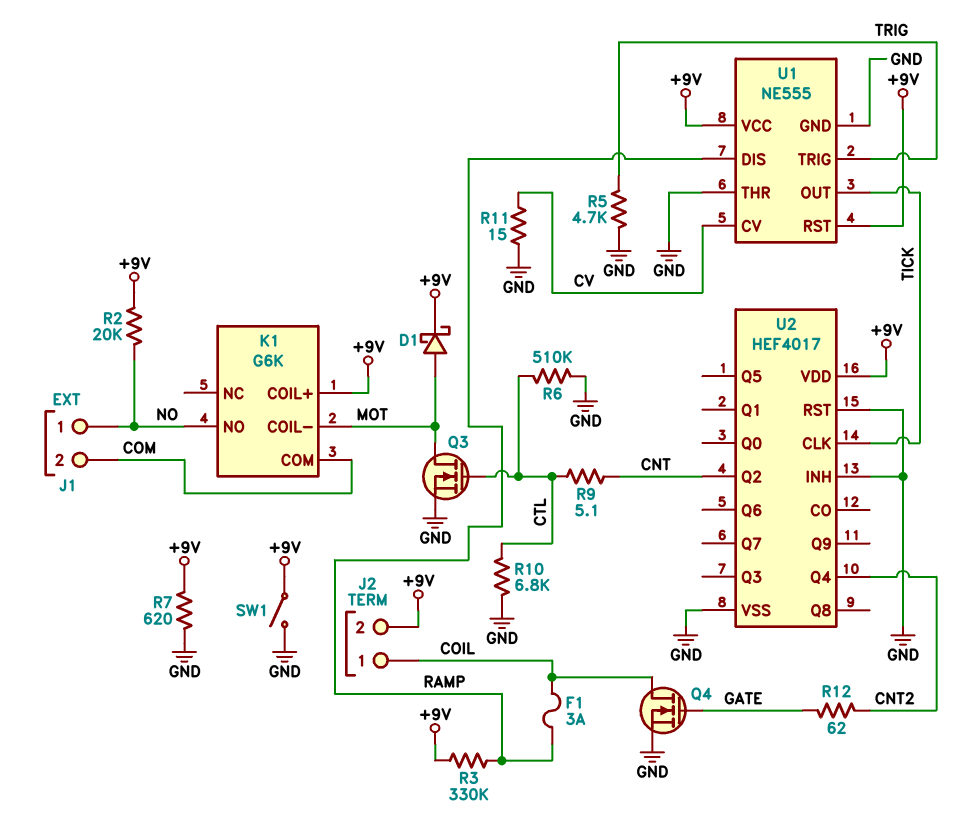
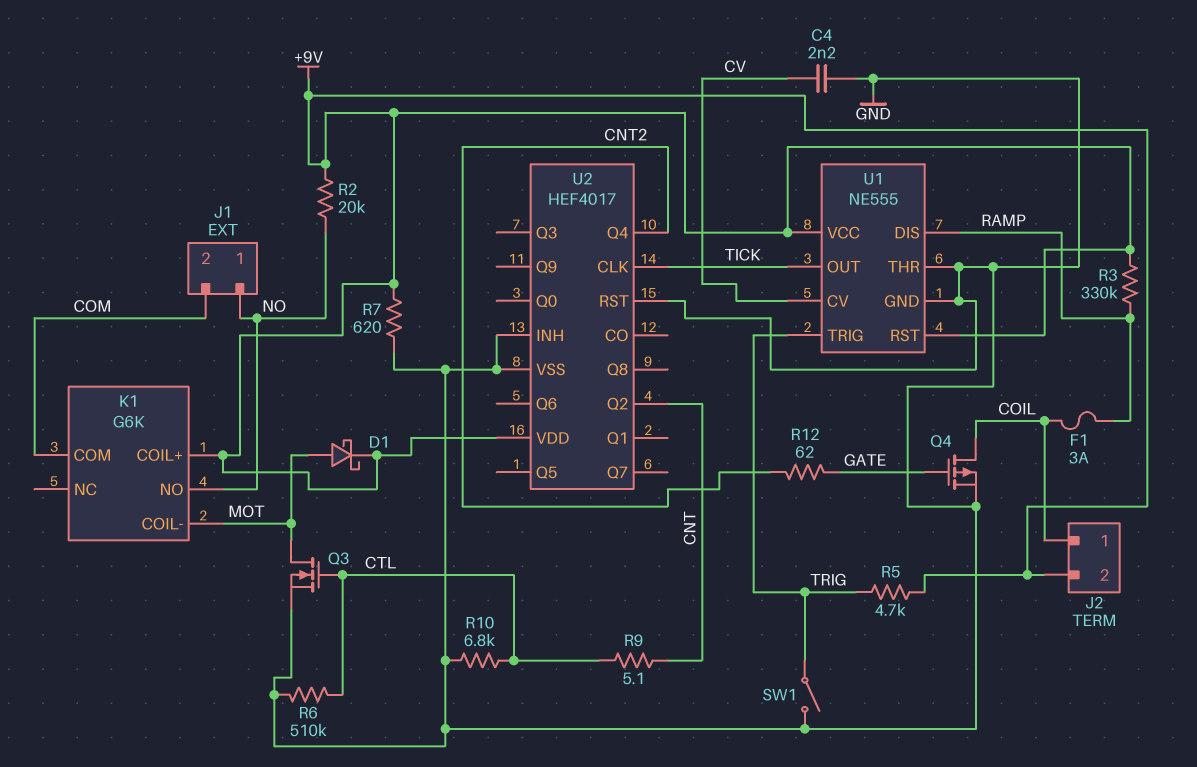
C4: none -> 2.2nF (CV, GND)
Q4: NMOS (G GATE, D COIL, S GND) -> PMOS (G GATE, D COIL, S GND)
R5: 4.7k (GND, TRIG) -> 4.7k (+9V, TRIG)
R11: 15 (CV, GND) -> none
SW1: switch (+9V, GND) -> switch (GND, TRIG)

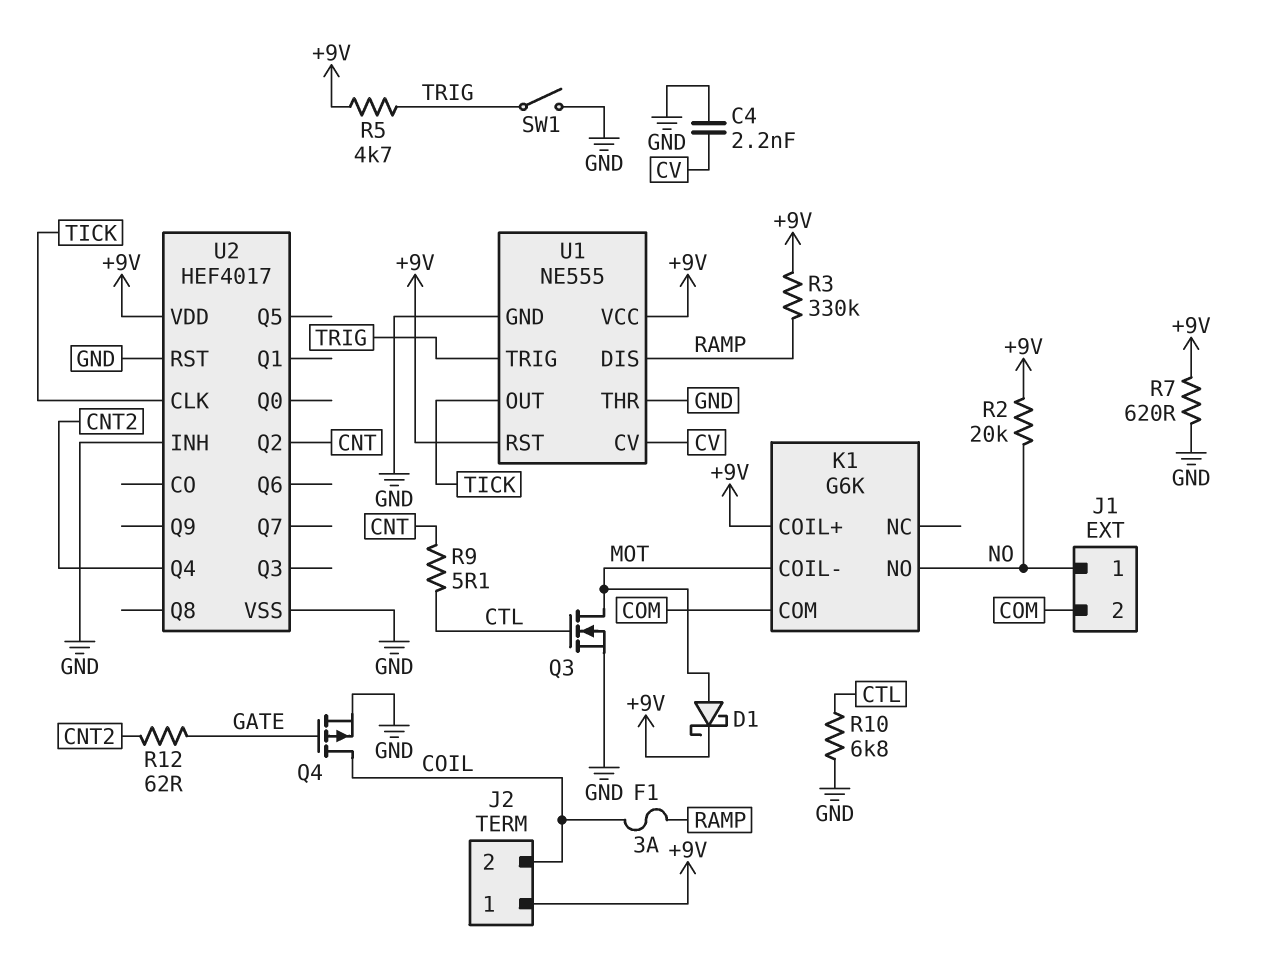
J2 pin 1: COIL -> +9V
J2 pin 2: +9V -> COIL
R6: 510k (CTL, GND) -> none

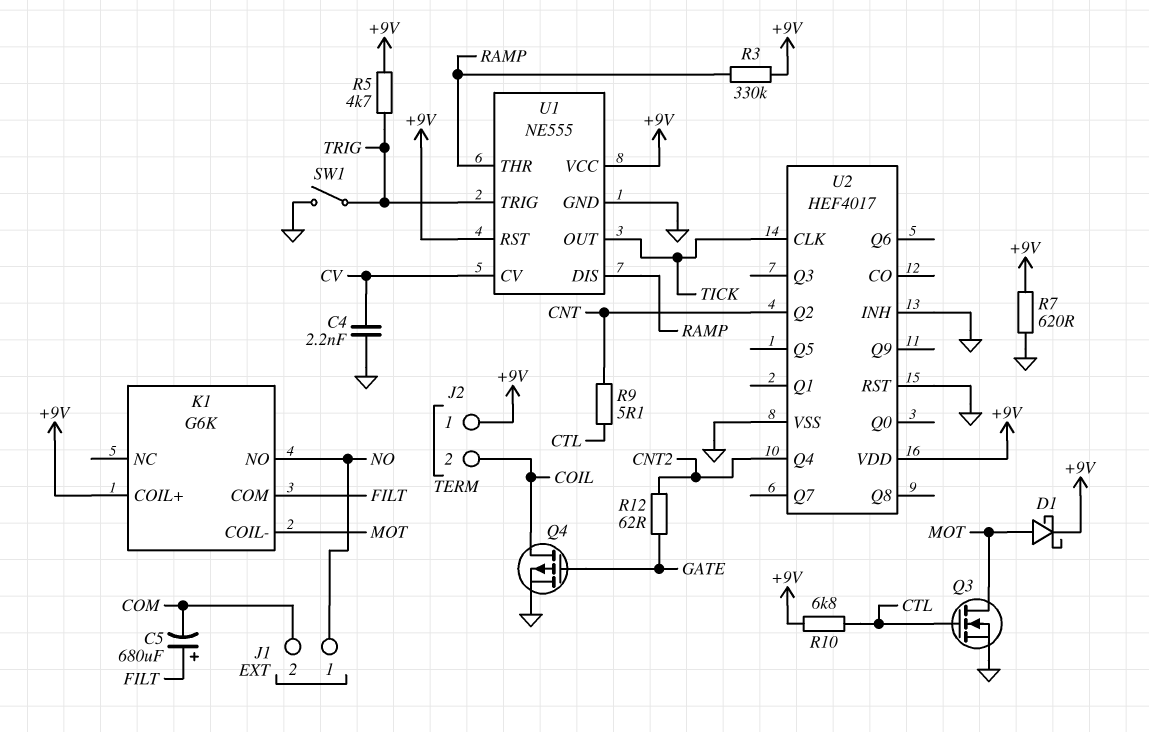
C5: none -> 680uF (plus FILT, minus COM)
F1: 3A (COIL, RAMP) -> none
K1 pin COM: COM -> FILT
R2: 20k (+9V, NO) -> none
R10: 6.8k (CTL, GND) -> 6.8k (+9V, CTL)
U1 pin THR: GND -> RAMP

